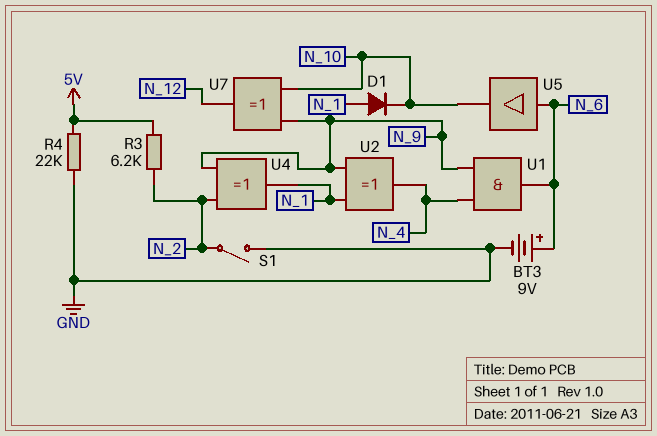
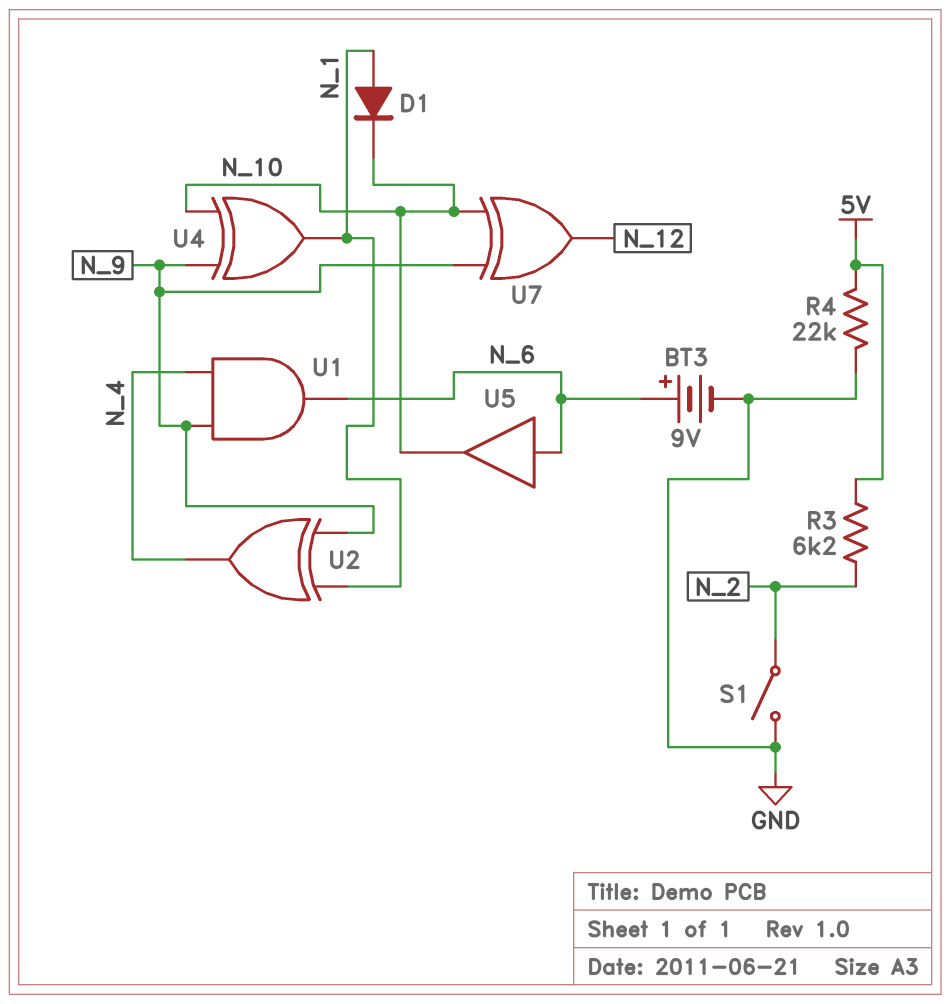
U4: XOR (in N_2, in N_9, out N_1) -> XOR (in N_9, in N_10, out N_1)

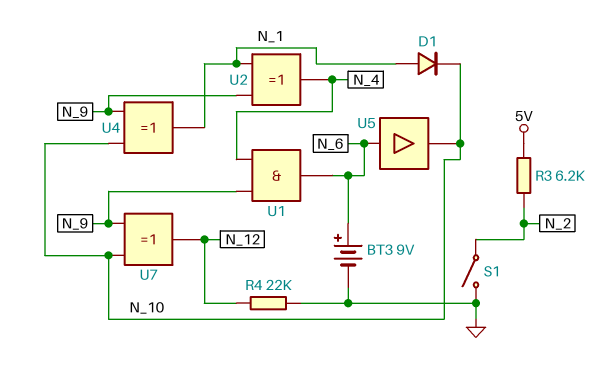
R4: 22k (5V, GND) -> 22k (GND, N_12)

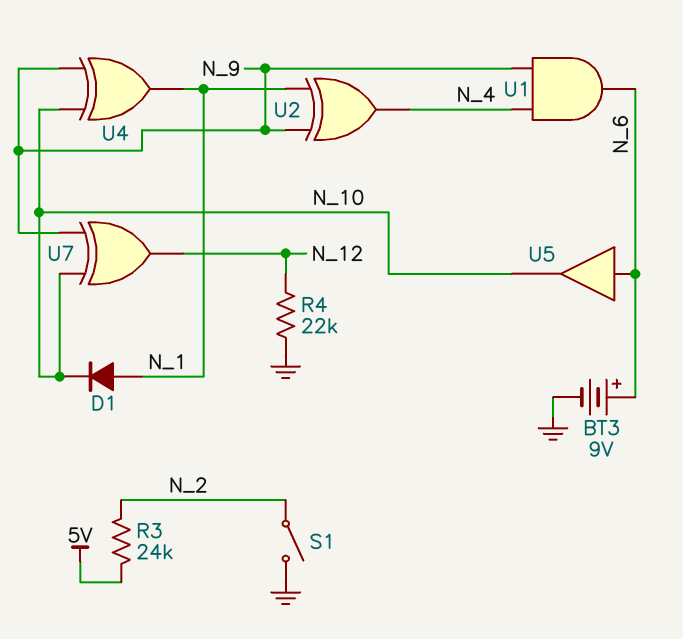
R3: 6.2k (5V, N_2) -> 24k (5V, N_2)

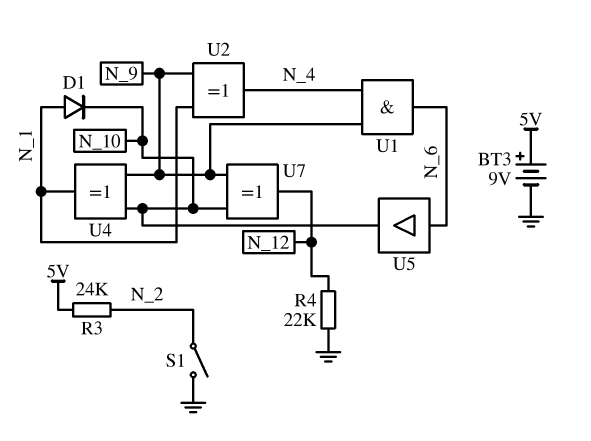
BT3: 9V (plus N_6, minus GND) -> 9V (plus 5V, minus GND)

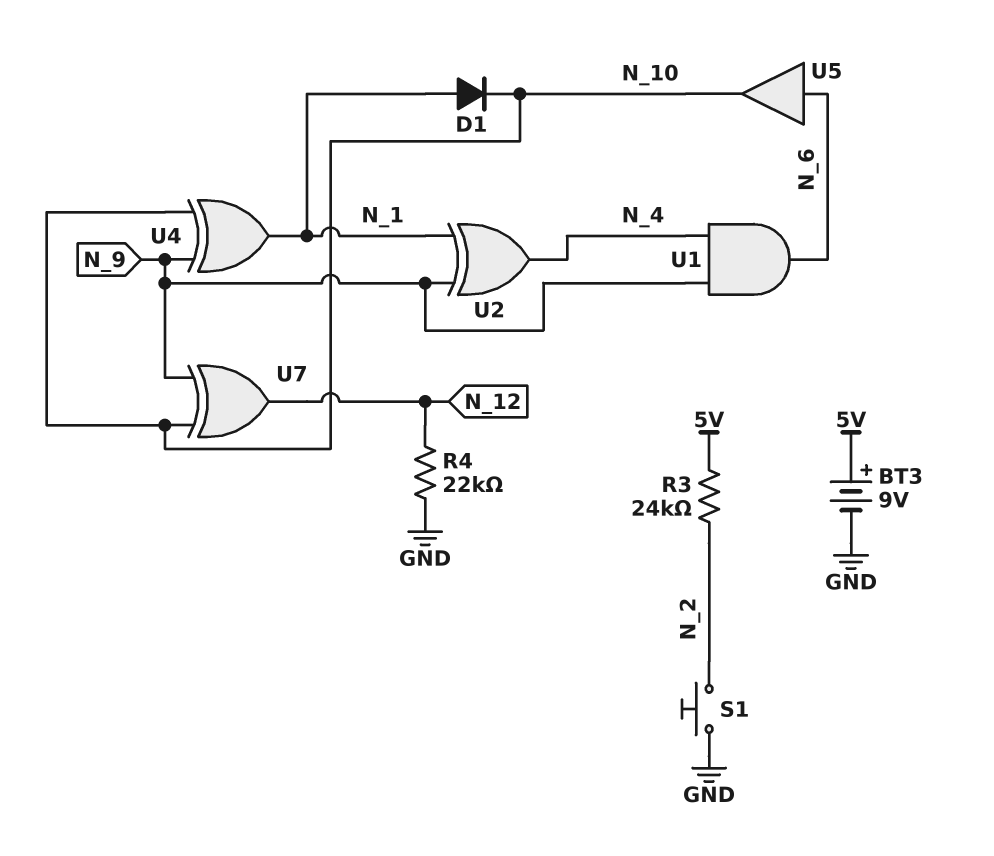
S1: switch (GND, N_2) -> button (GND, N_2)

